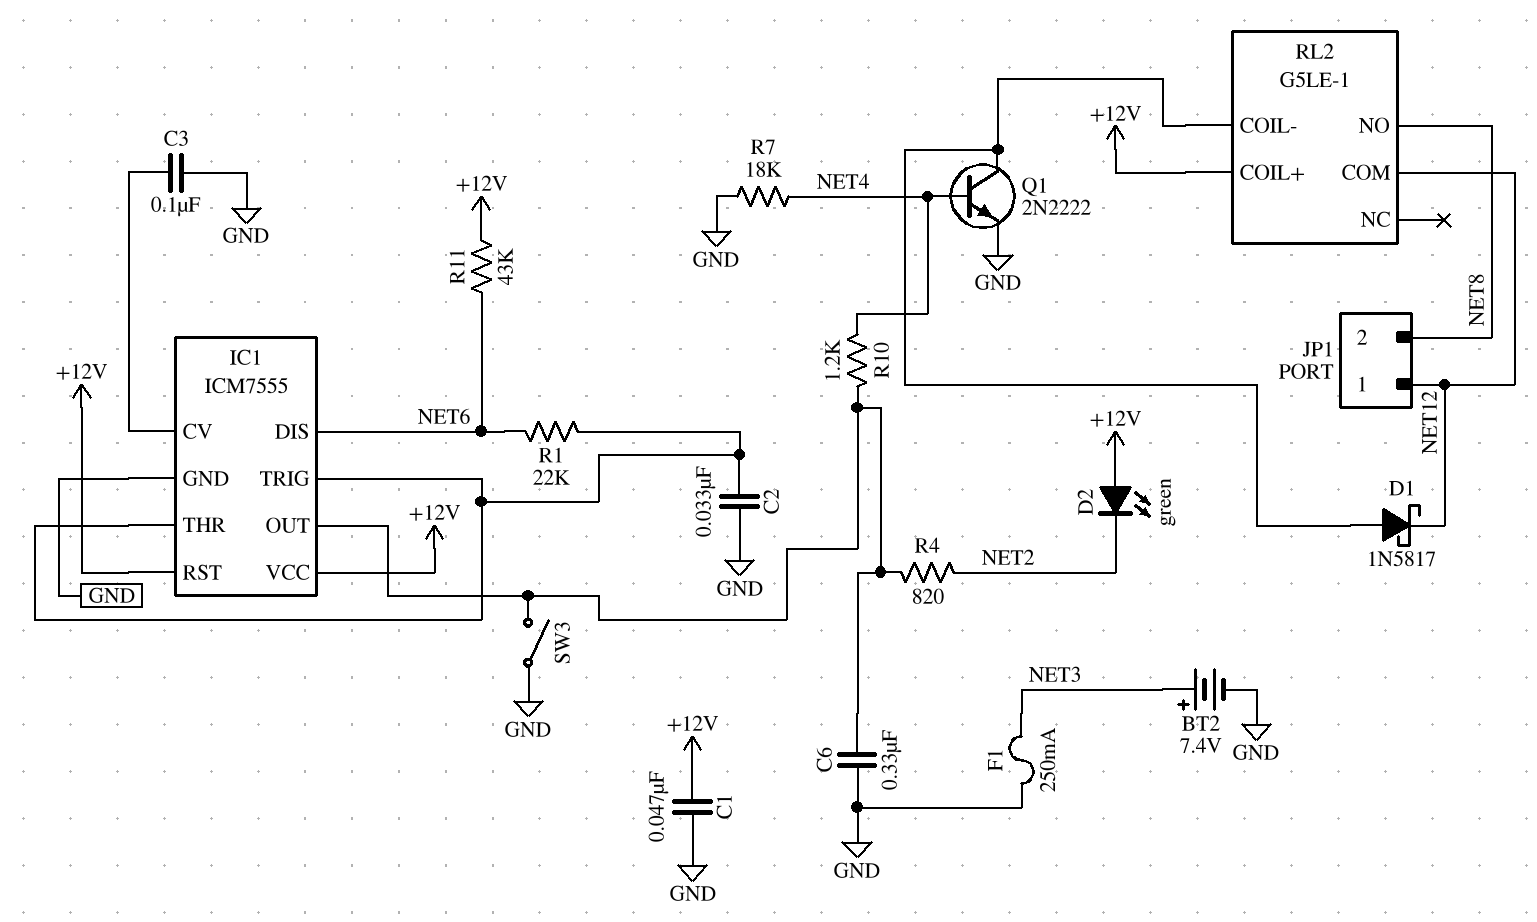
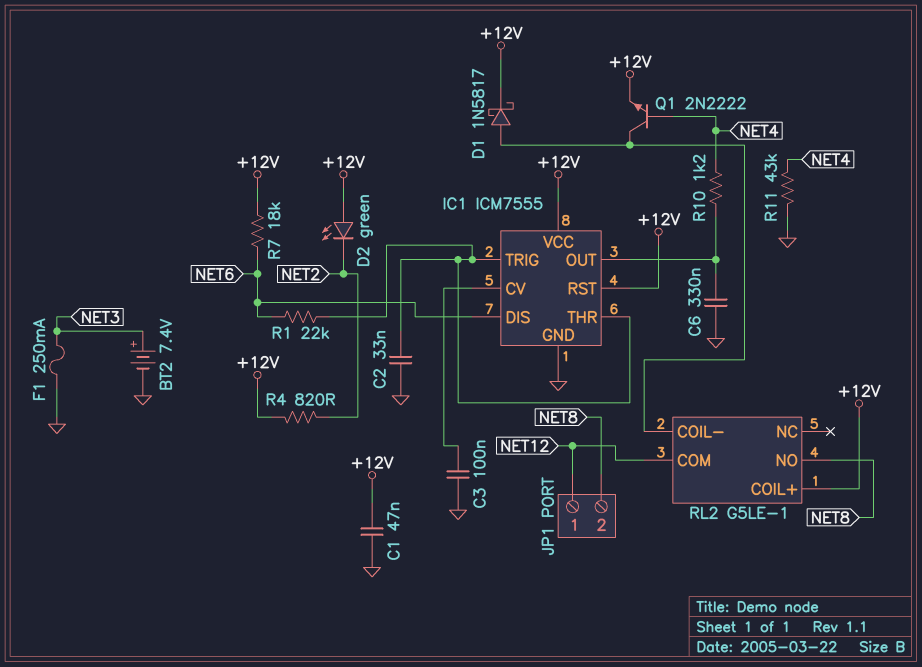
D1: schottky 1N5817 (A RL2/COIL-, K NET12) -> schottky 1N5817 (A RL2/COIL-, K +12V)
Q1: NPN 2N2222 (B NET4, C RL2/COIL-, E GND) -> NPN 2N2222 (B NET4, C RL2/COIL-, E +12V)
R4: 820 (IC1/OUT, NET2) -> 820 (+12V, NET2)
R7: 18k (GND, NET4) -> 18k (+12V, NET6)
R11: 43k (+12V, NET6) -> 43k (GND, NET4)
SW3: switch (GND, IC1/OUT) -> none

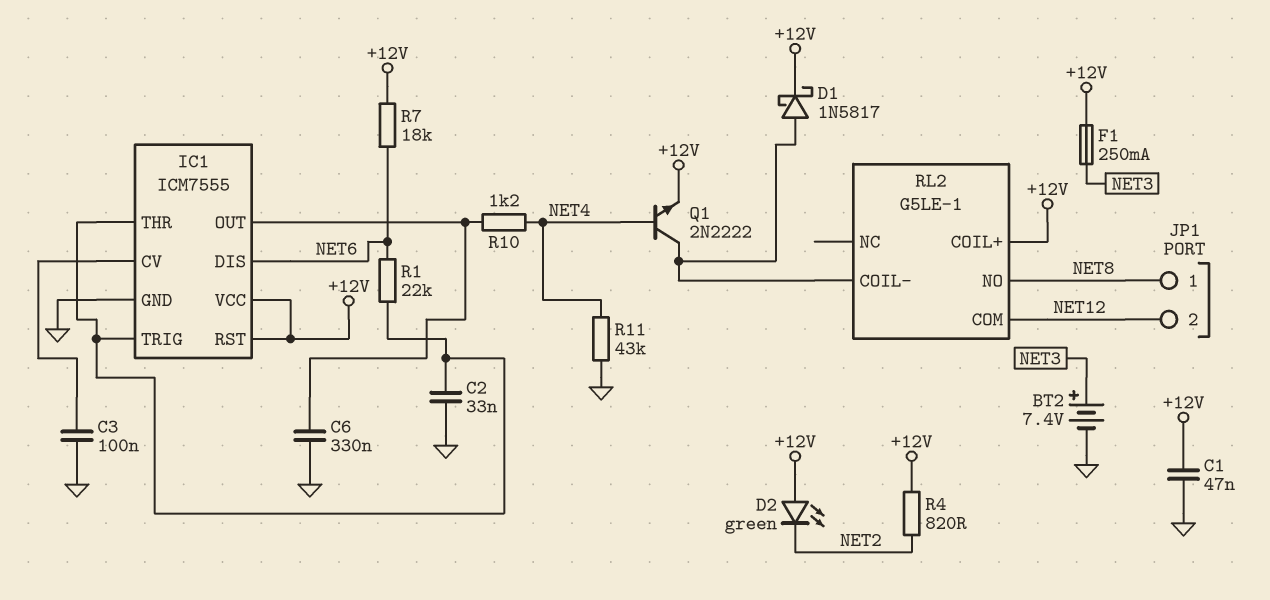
F1: 250mA (GND, NET3) -> 250mA (+12V, NET3)
JP1 pin 1: NET12 -> NET8
JP1 pin 2: NET8 -> NET12

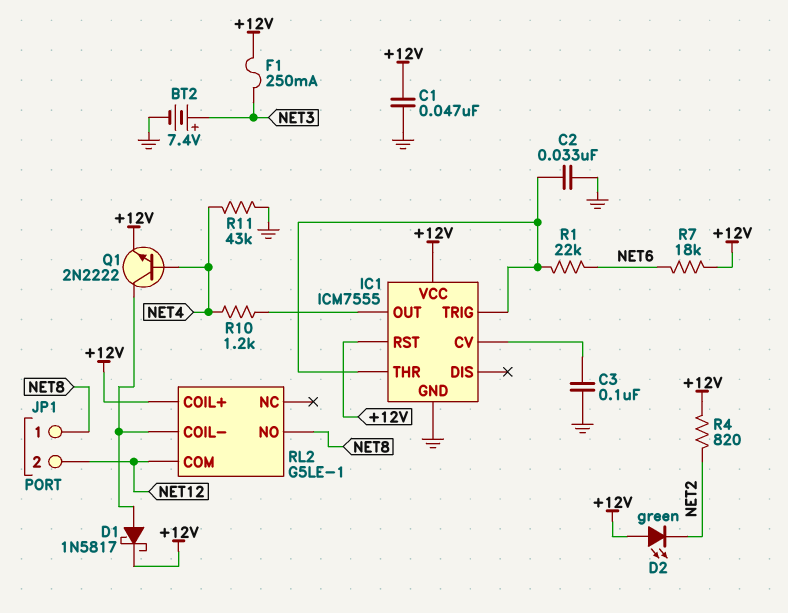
C6: 330nF (GND, IC1/OUT) -> none
IC1 pin DIS: NET6 -> none

